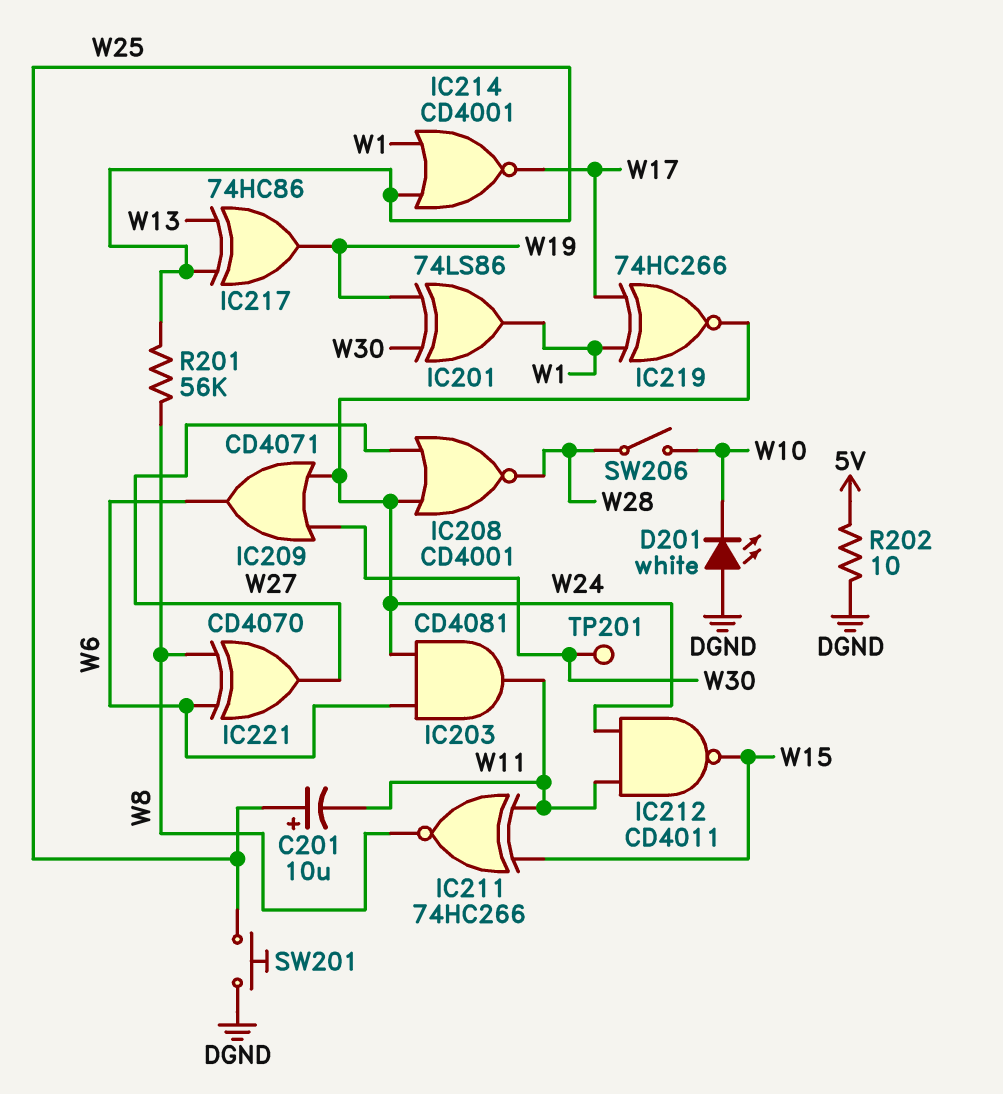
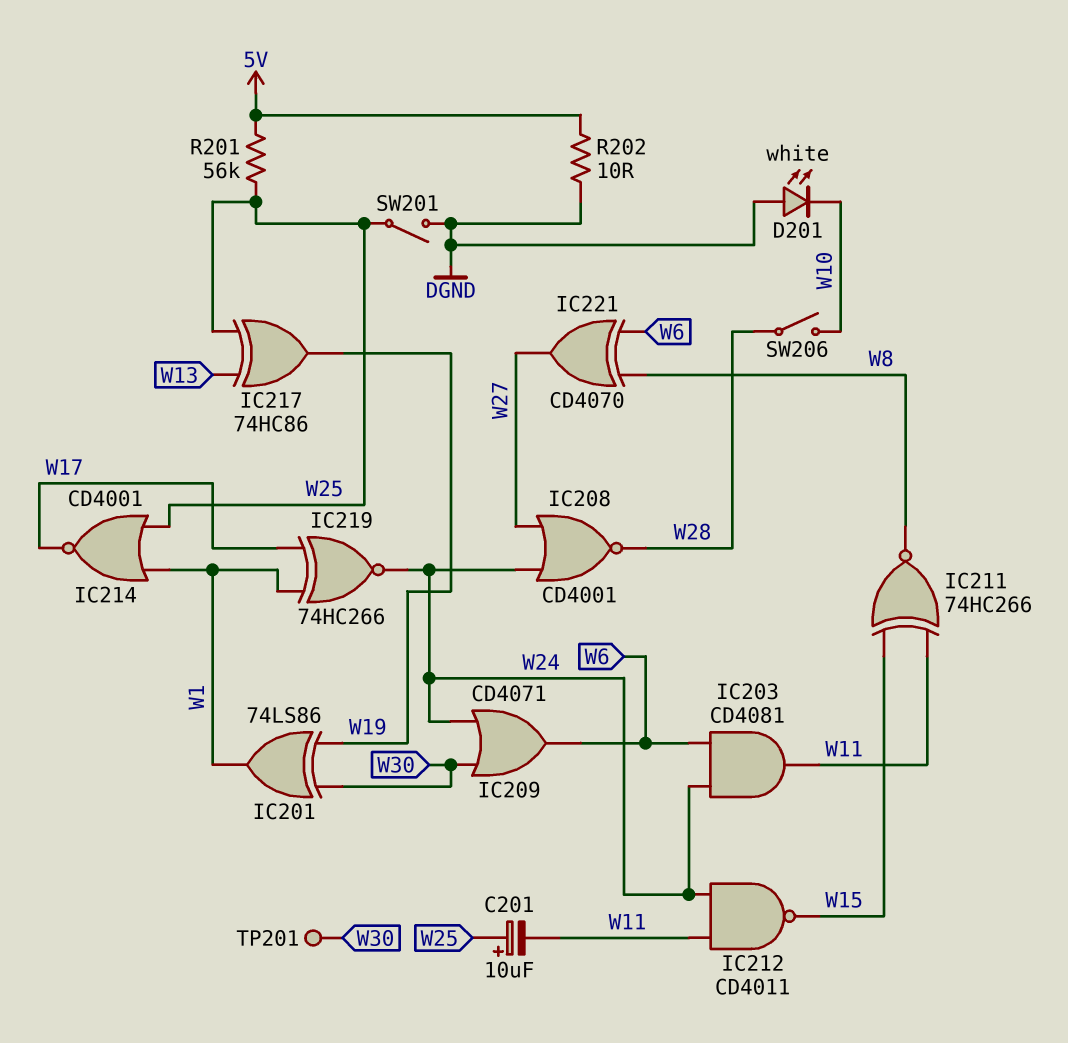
R201: 56k (W8, W25) -> 56k (5V, W25)
SW201: button (DGND, W25) -> switch (DGND, W25)

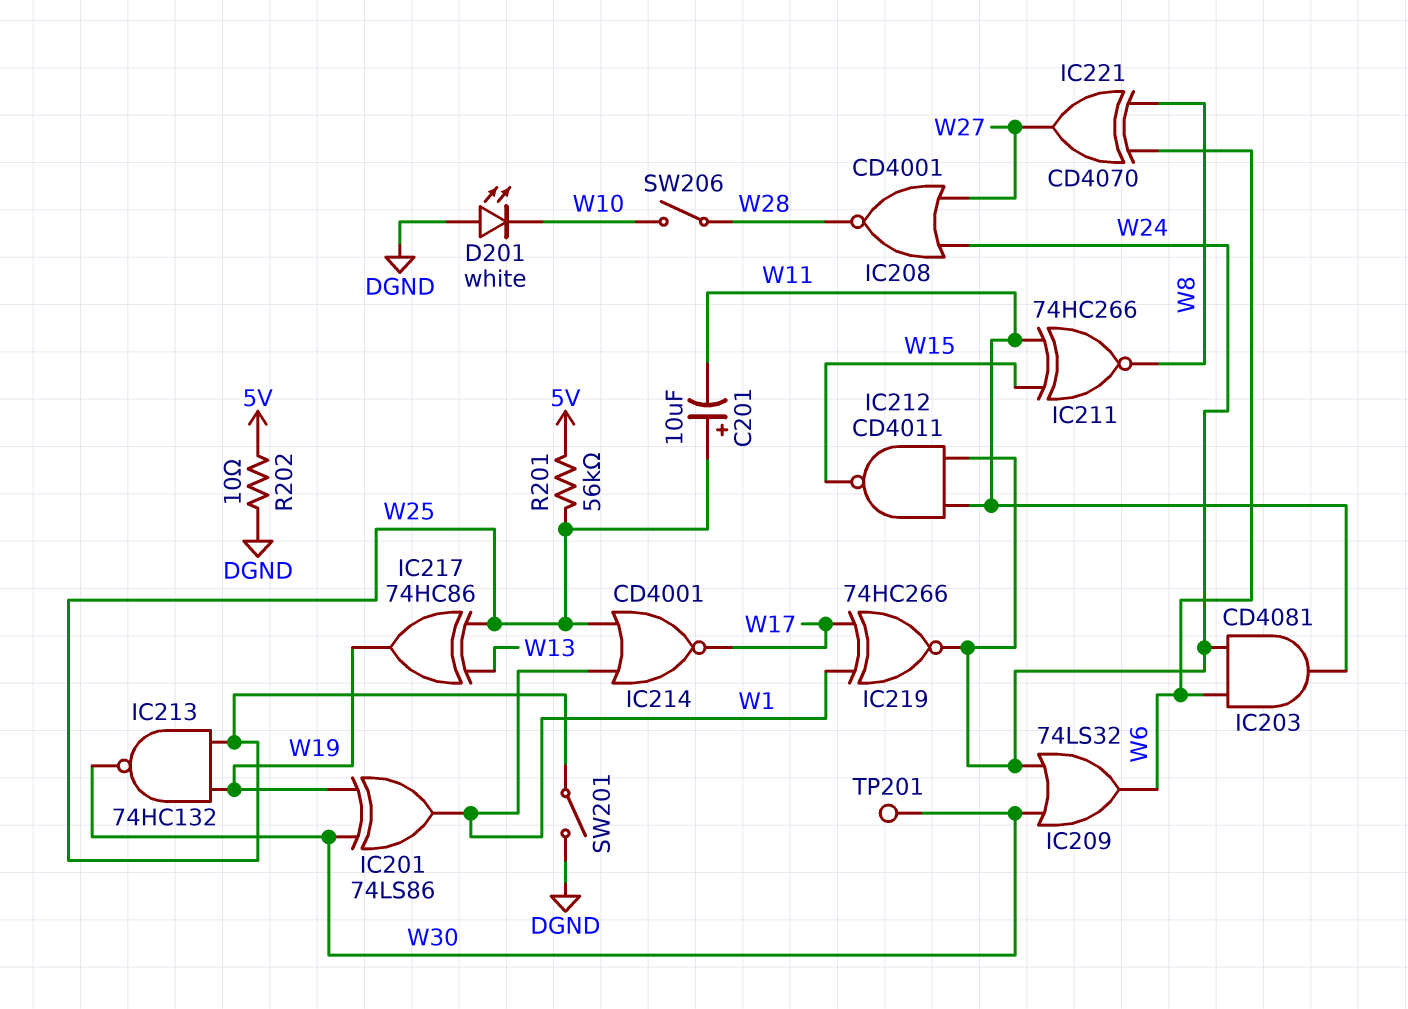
IC209: OR CD4071 (in W24, in W30, out W6) -> OR 74LS32 (in W24, in W30, out W6)
IC213: none -> NAND 74HC132 (in W19, in W25, out W30)

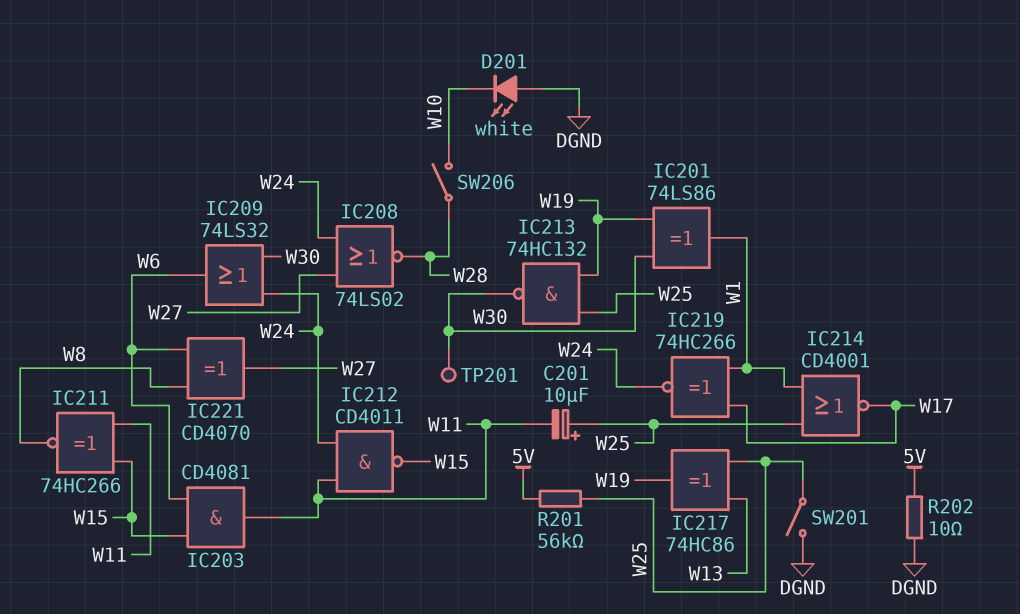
IC203: AND CD4081 (in W6, in W24, out W11) -> AND CD4081 (in W6, in W15, out W11)
IC208: NOR CD4001 (in W24, in W27, out W28) -> NOR 74LS02 (in W24, in W27, out W28)

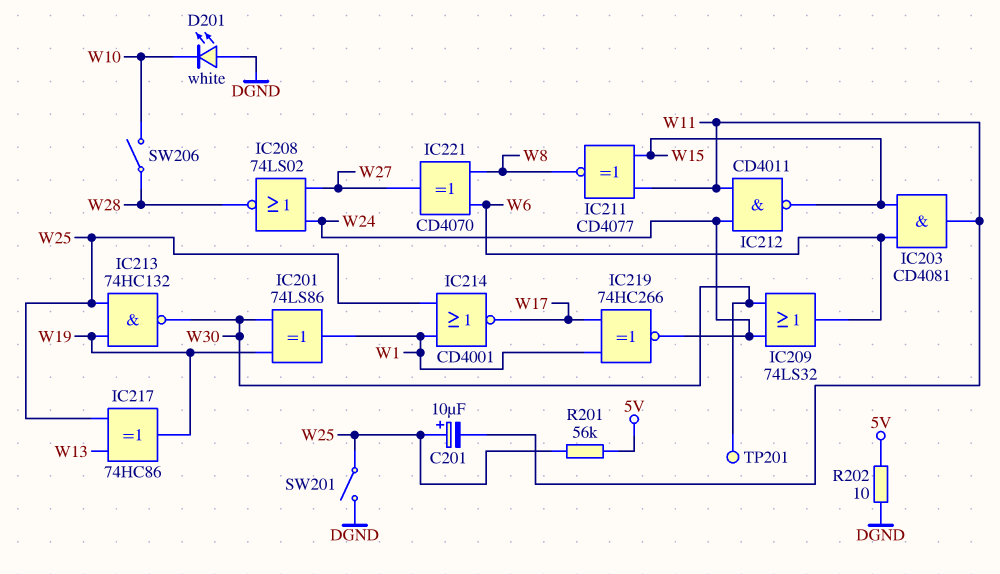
IC211: XNOR 74HC266 (in W11, in W15, out W8) -> XNOR CD4077 (in W11, in W15, out W8)

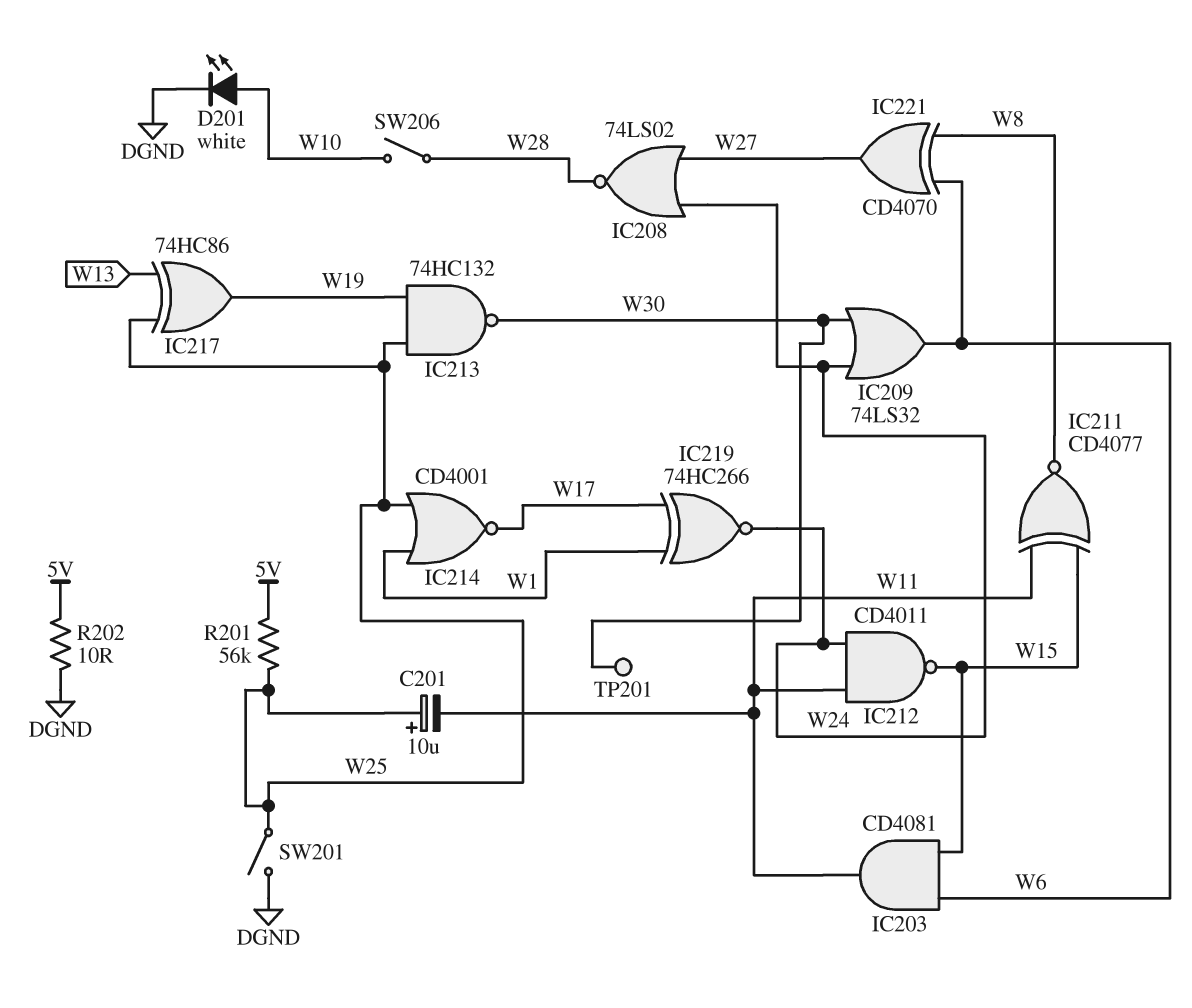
D201: LED white (A DGND, K W10) -> LED white (A W10, K DGND)
IC201: XOR 74LS86 (in W19, in W30, out W1) -> none

